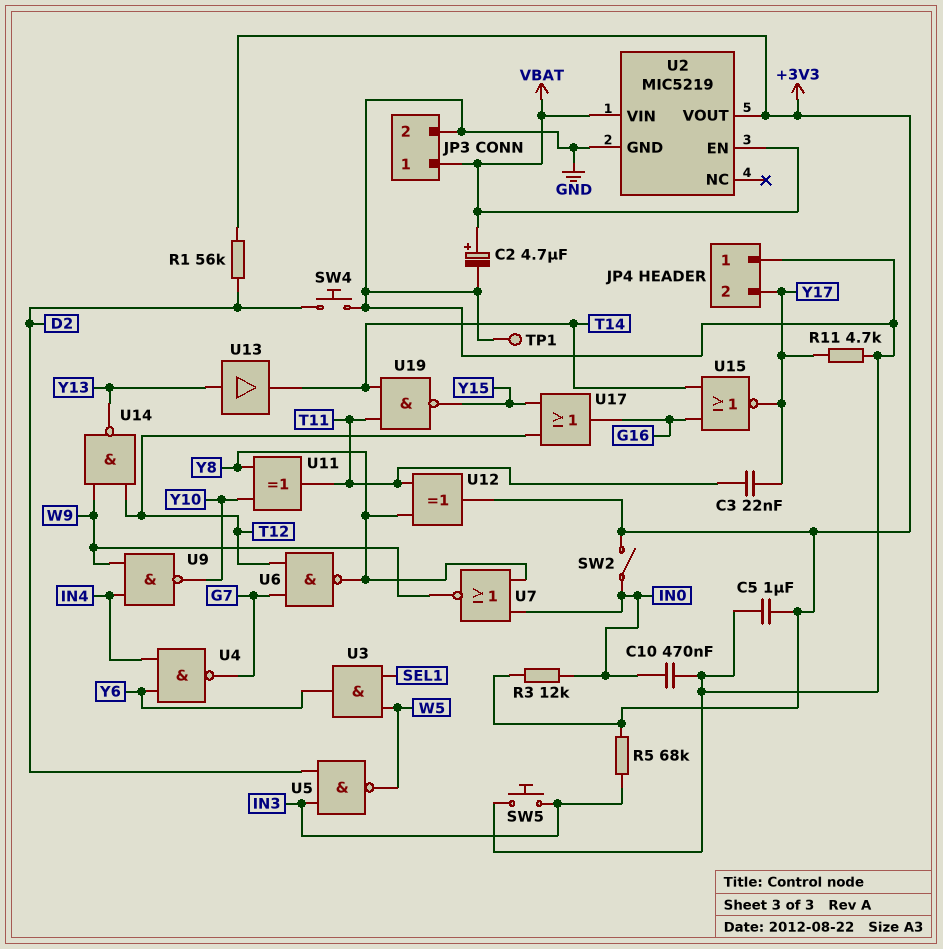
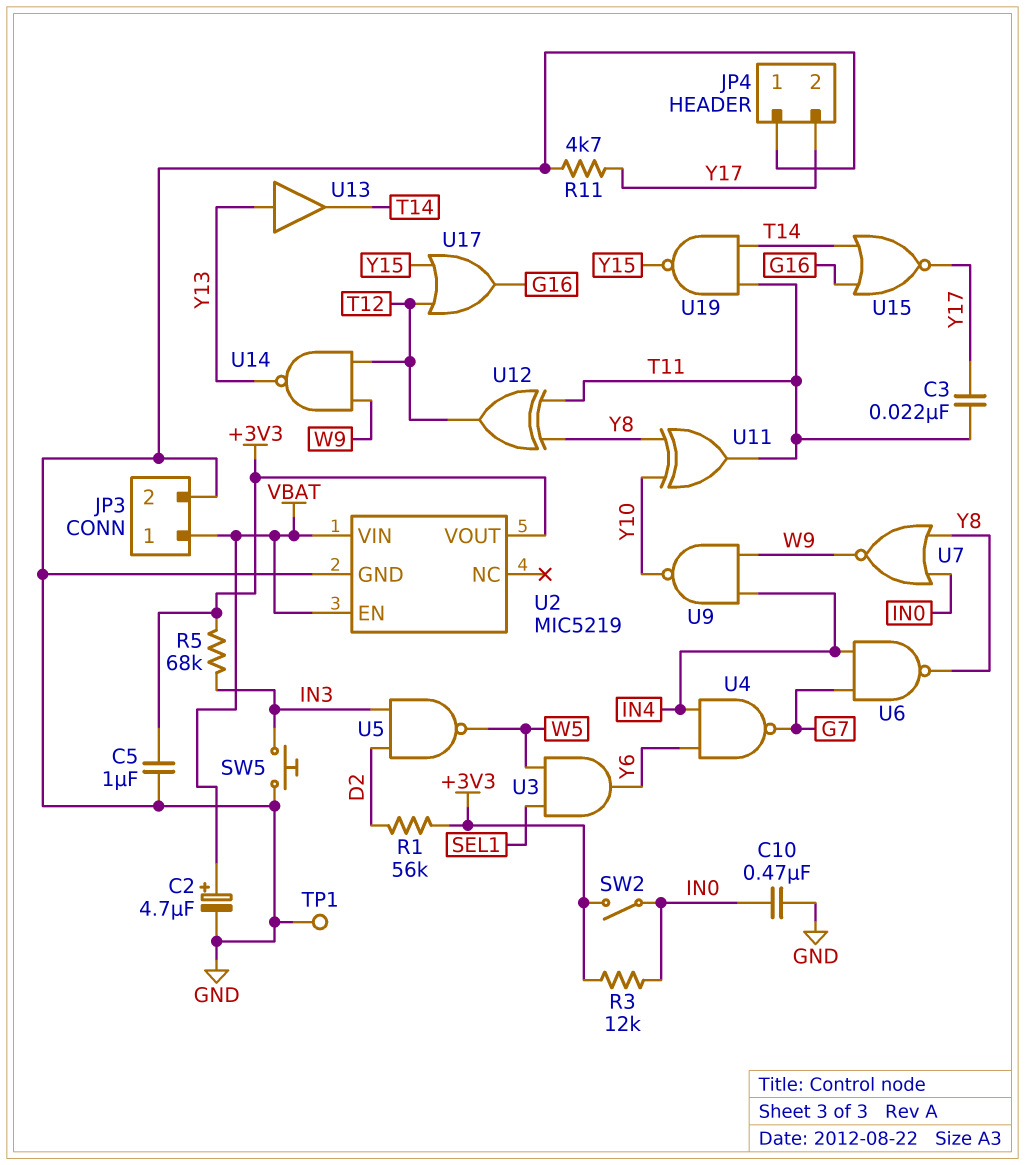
SW4: button (D2, GND) -> none
U6: NAND (in G7, in T12, out Y8) -> NAND (in G7, in IN4, out Y8)
U12: XOR (in T11, in Y8, out +3V3) -> XOR (in T11, in Y8, out T12)

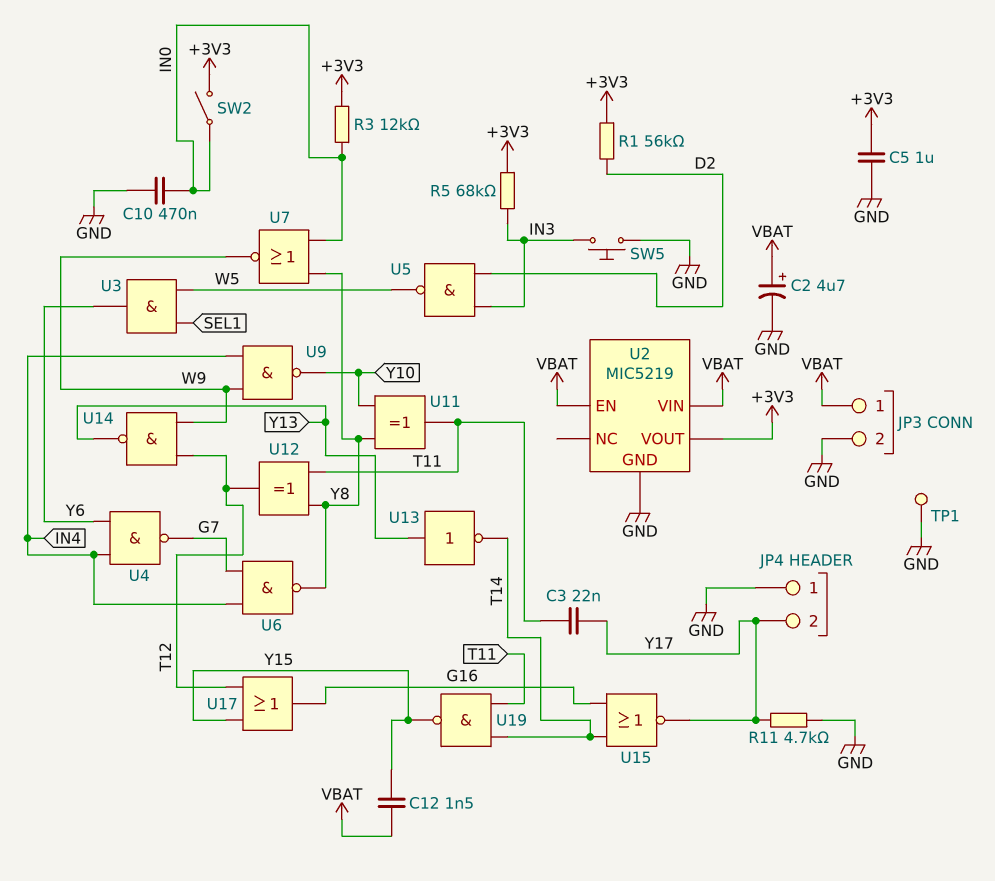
C12: none -> 1.5nF (VBAT, Y15)
U13: buffer (in Y13, out T14) -> NOT (in Y13, out T14)

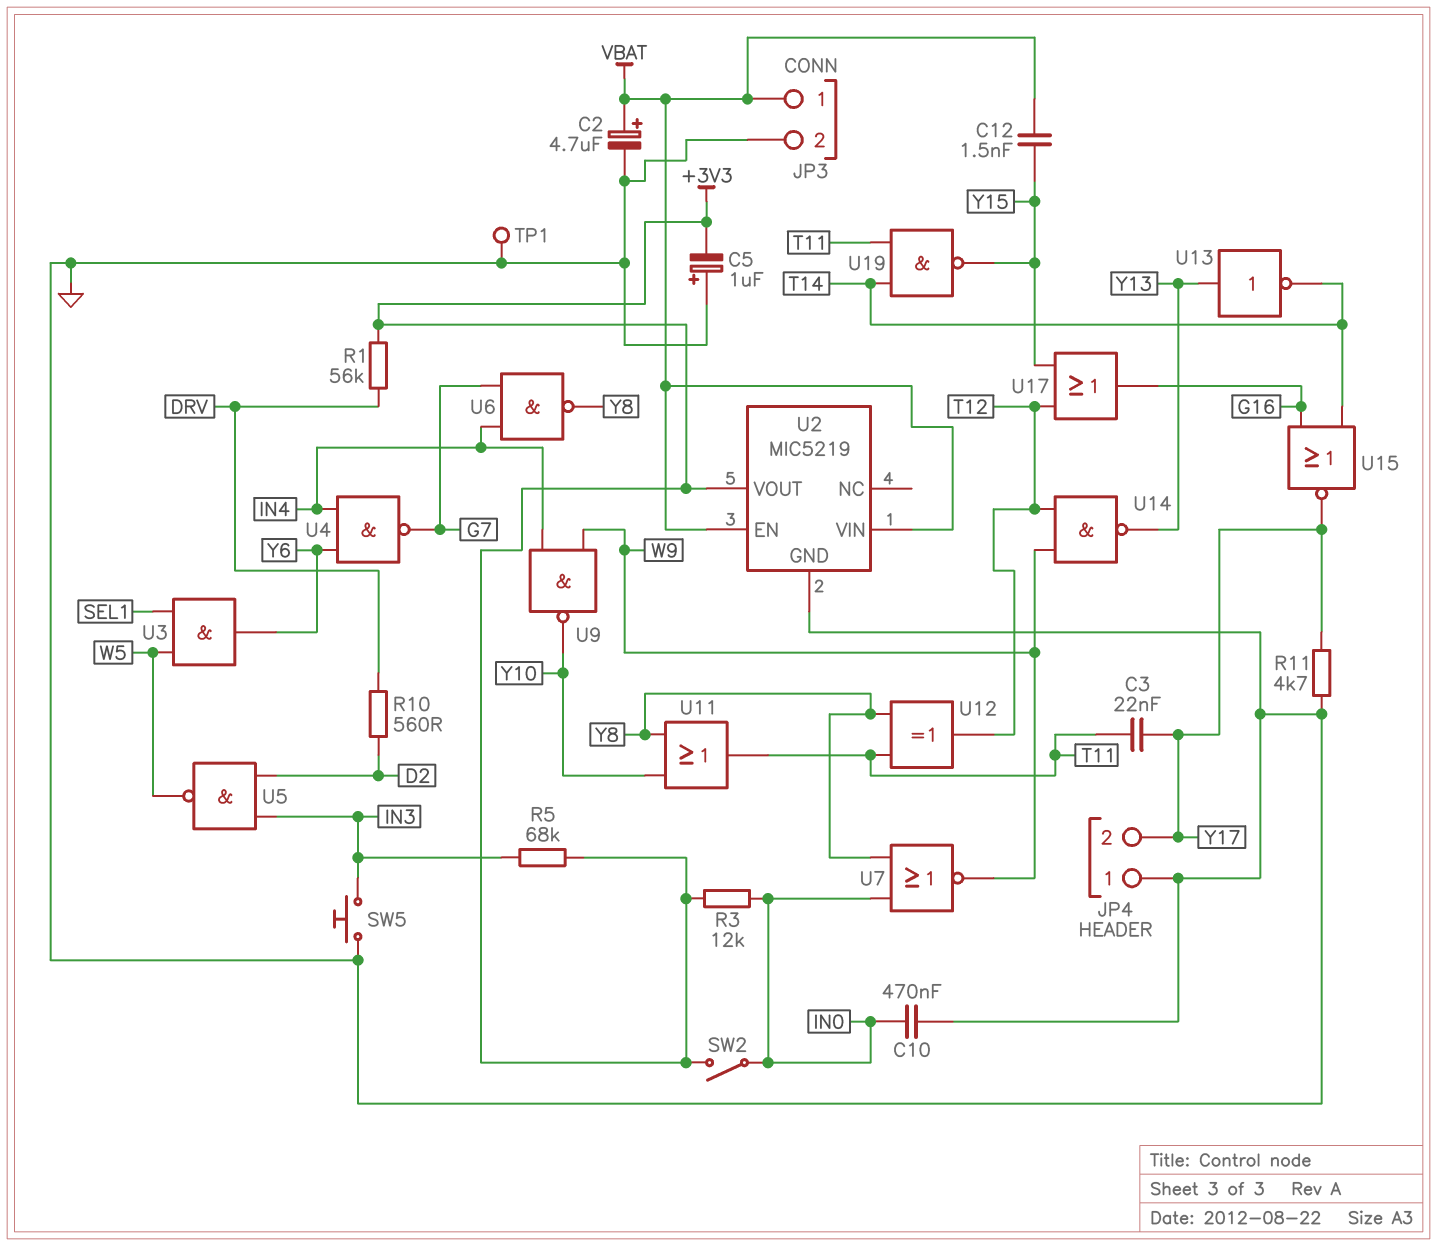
C5: 1uF (+3V3, GND) -> 1uF (plus GND, minus +3V3)
R1: 56k (+3V3, D2) -> 56k (+3V3, DRV)
R10: none -> 560 (D2, DRV)
U11: XOR (in Y8, in Y10, out T11) -> OR (in Y8, in Y10, out T11)

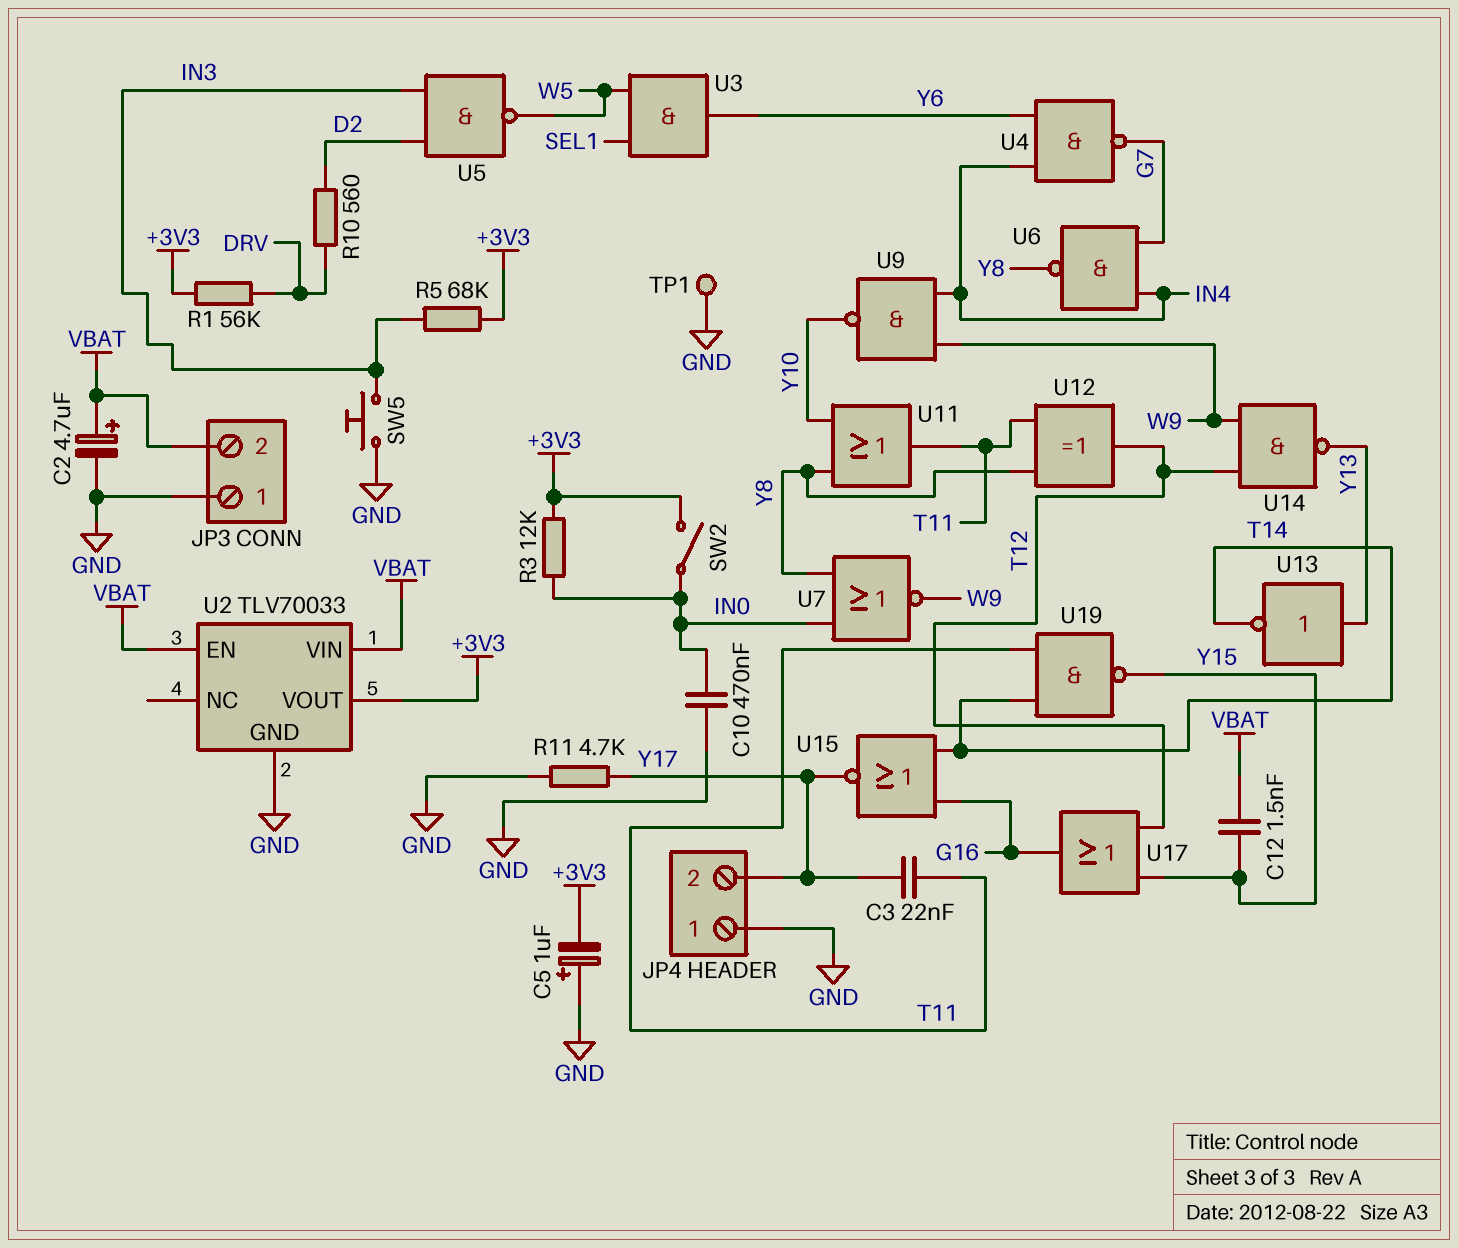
JP3 pin 1: VBAT -> GND
JP3 pin 2: GND -> VBAT
U2: MIC5219 -> TLV70033

